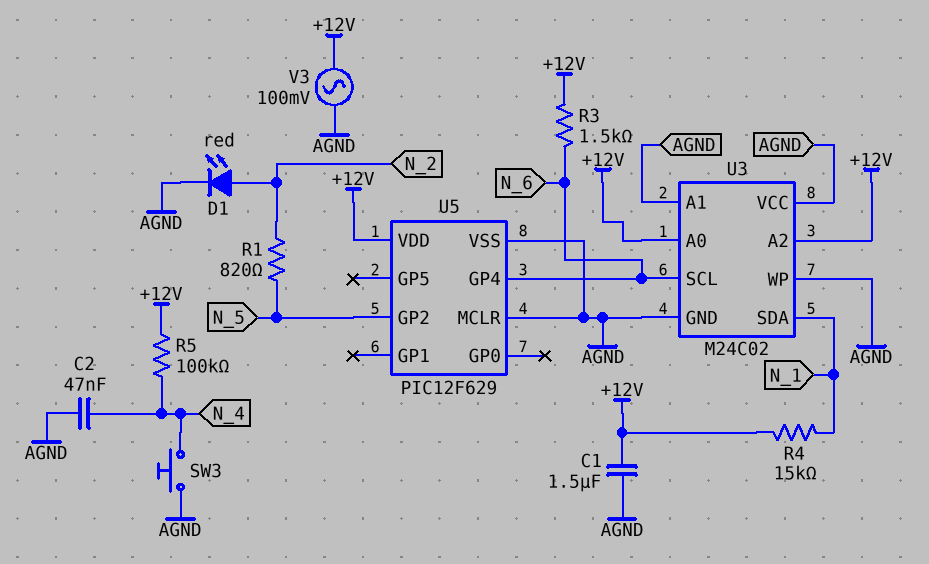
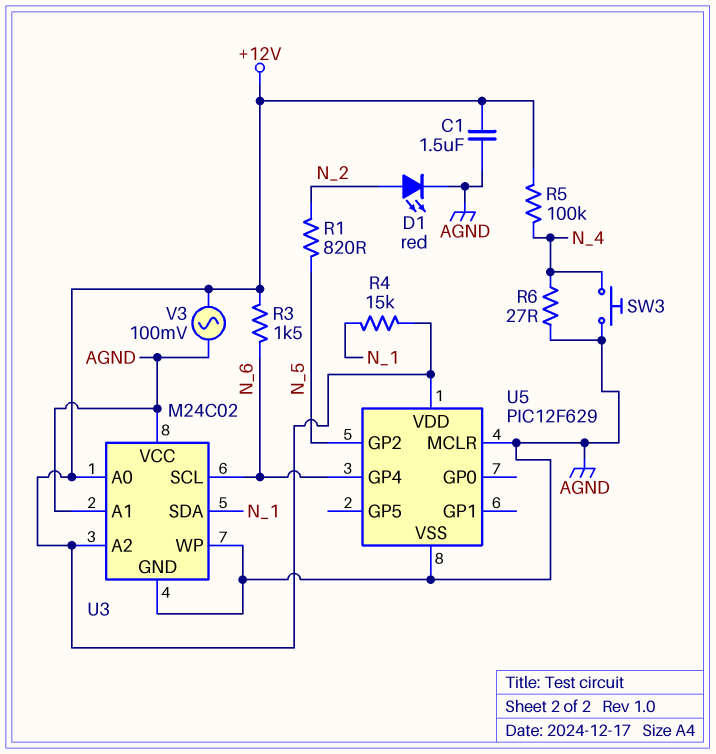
C2: 47nF (AGND, N_4) -> none
R6: none -> 27 (AGND, N_4)

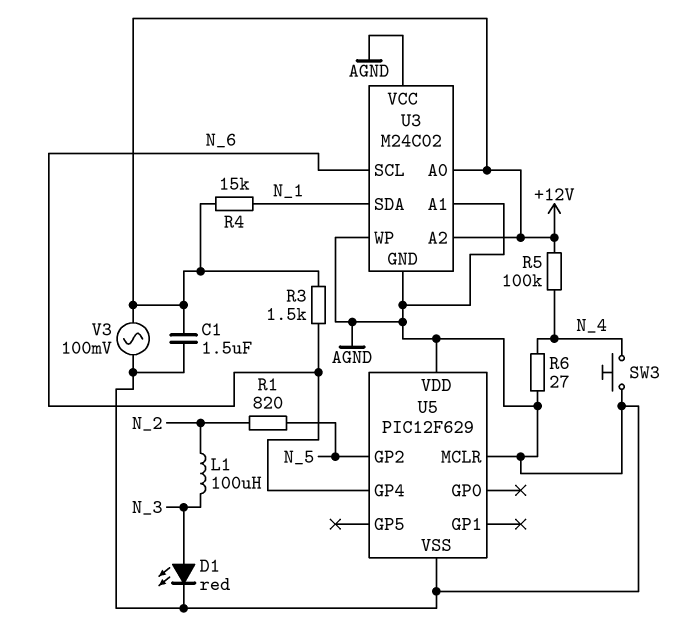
D1: LED red (A N_2, K AGND) -> LED red (A N_3, K AGND)
L1: none -> 100uH (N_2, N_3)
U5 pin VDD: +12V -> AGND

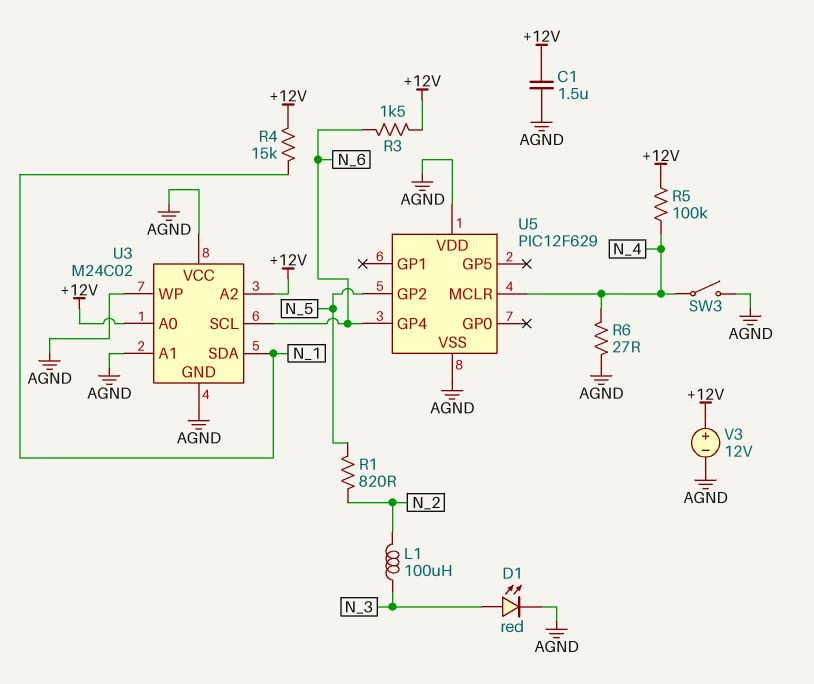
SW3: button (AGND, N_4) -> switch (AGND, N_4)
U5 pin MCLR: AGND -> N_4
V3: AC 100mV (+12V, AGND) -> 12V (plus +12V, minus AGND)

